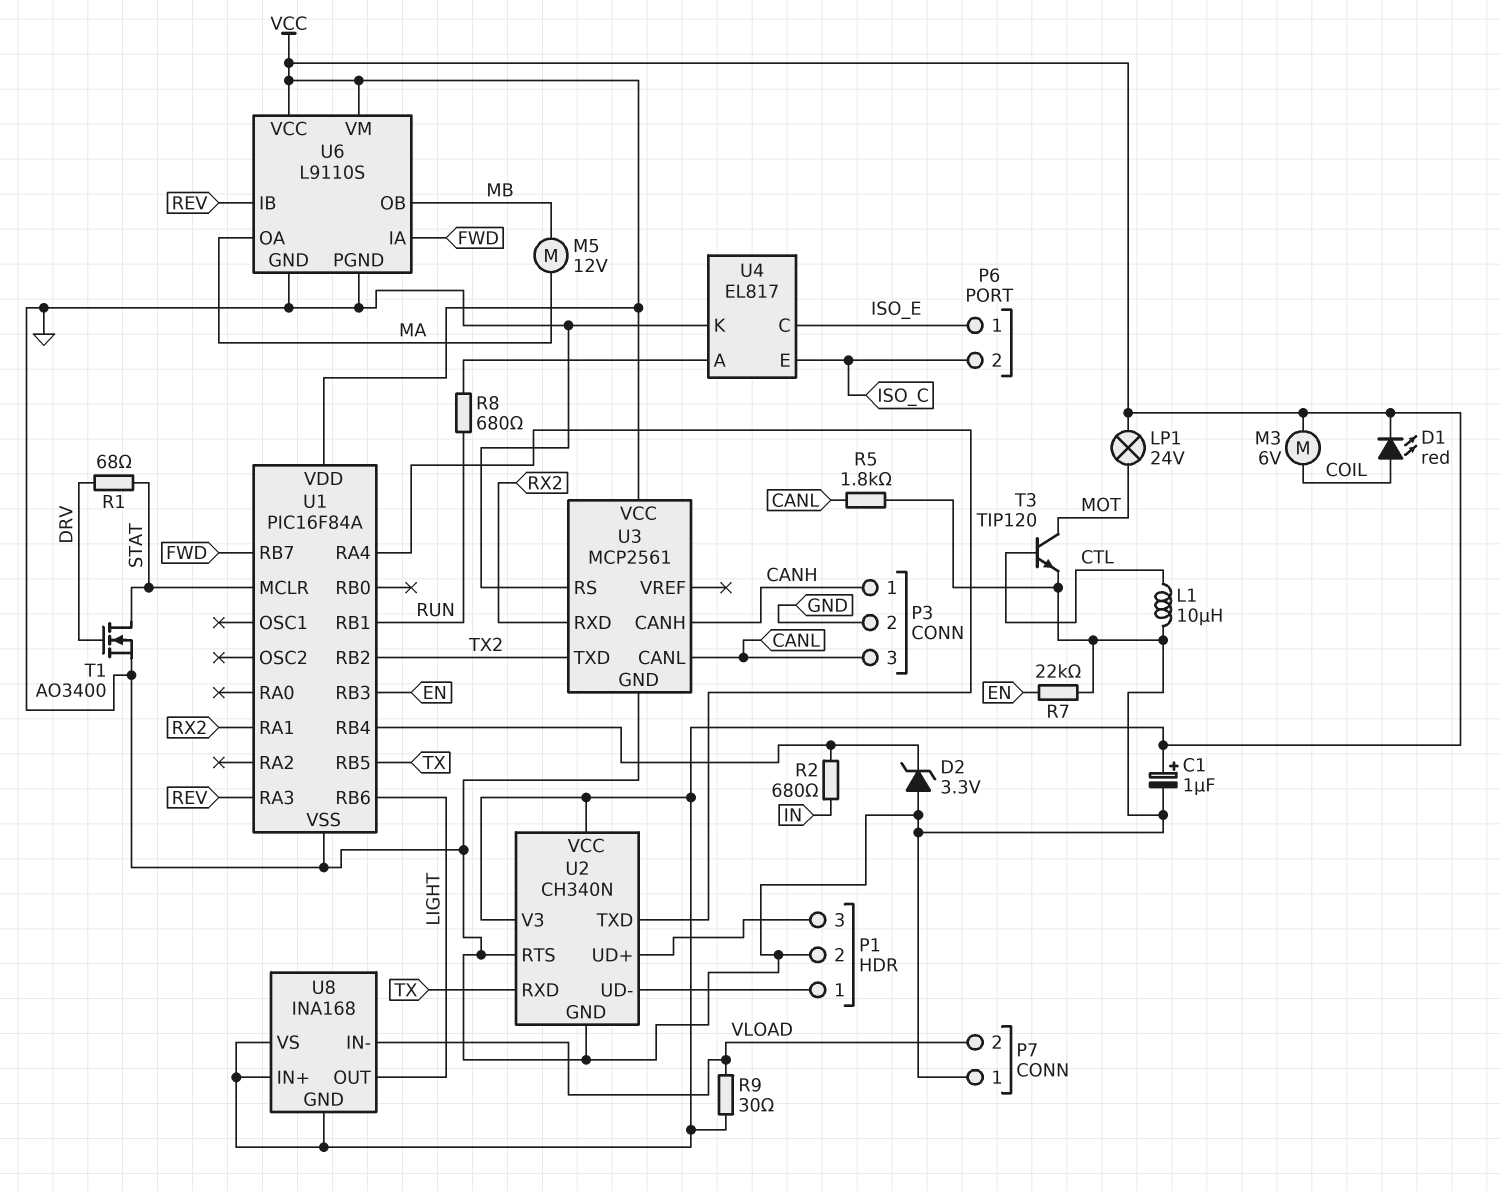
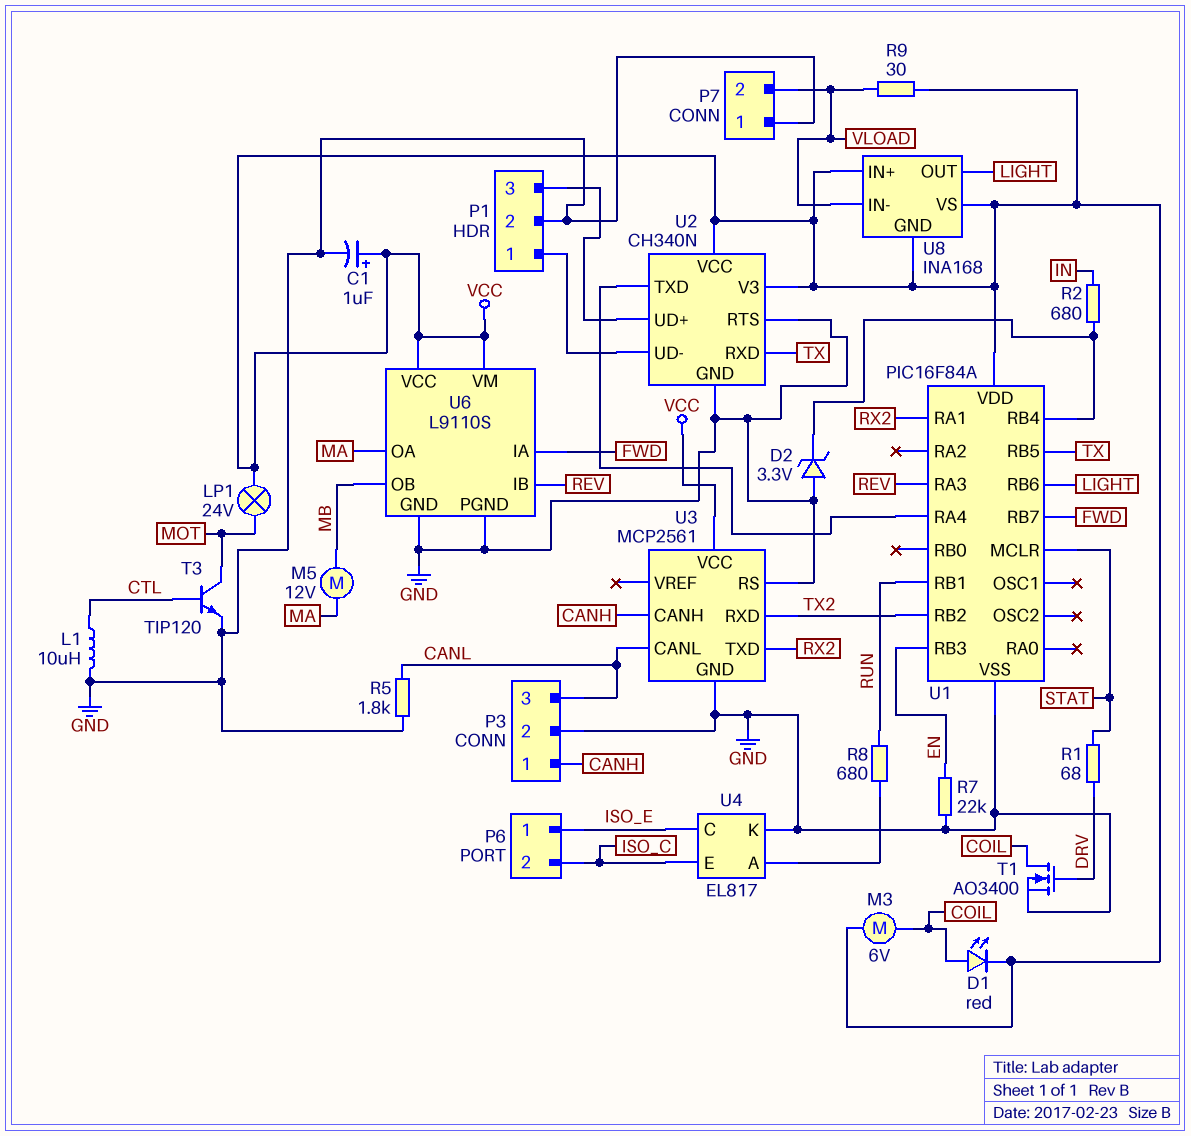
T1: NMOS AO3400 (G DRV, D STAT, S GND) -> NMOS AO3400 (G DRV, D COIL, S GND)
U3 pin RXD: RX2 -> TX2
U3 pin TXD: TX2 -> RX2

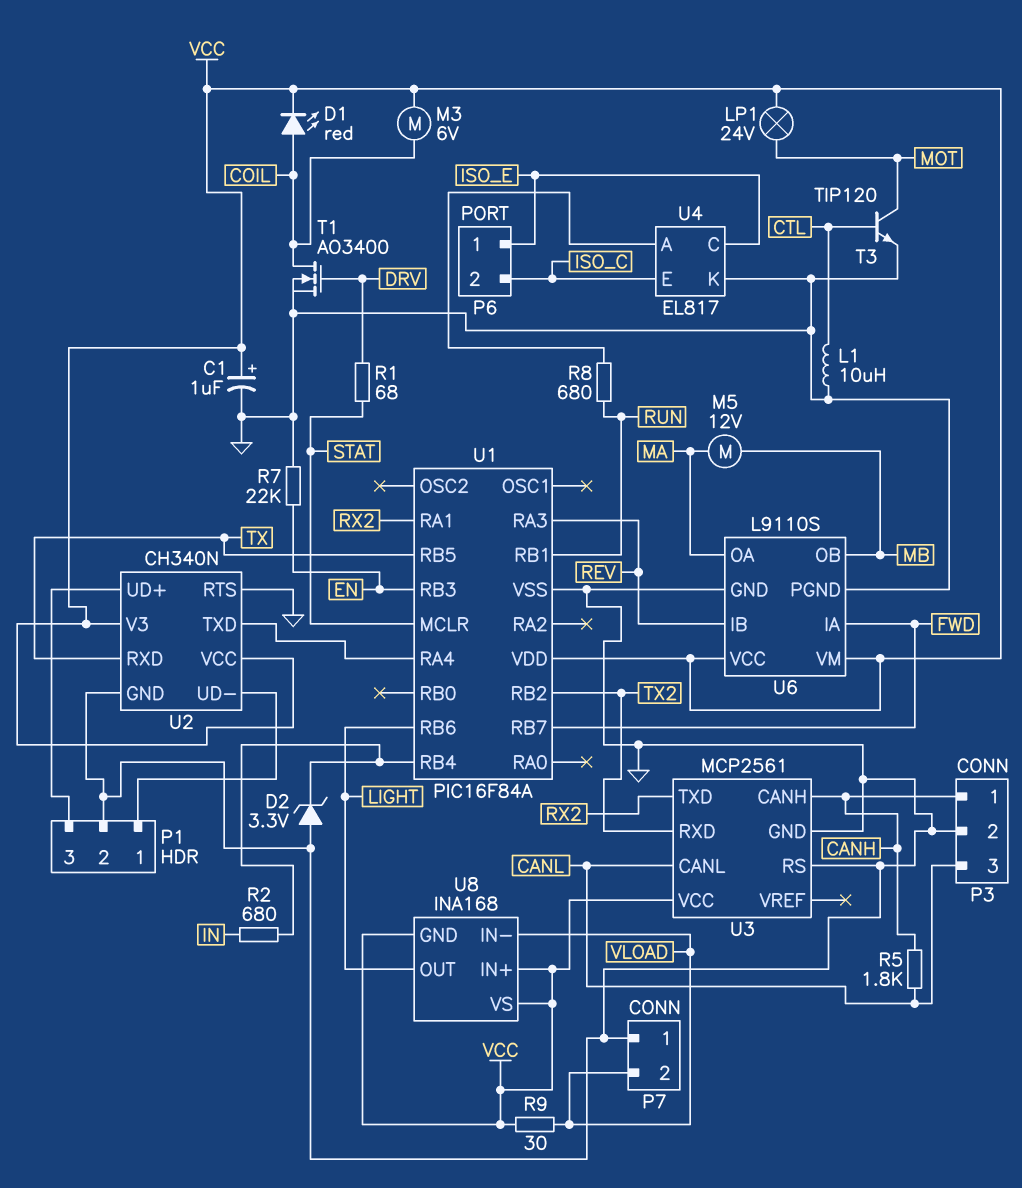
R5: 1.8k (CANL, GND) -> 1.8k (CANH, CANL)

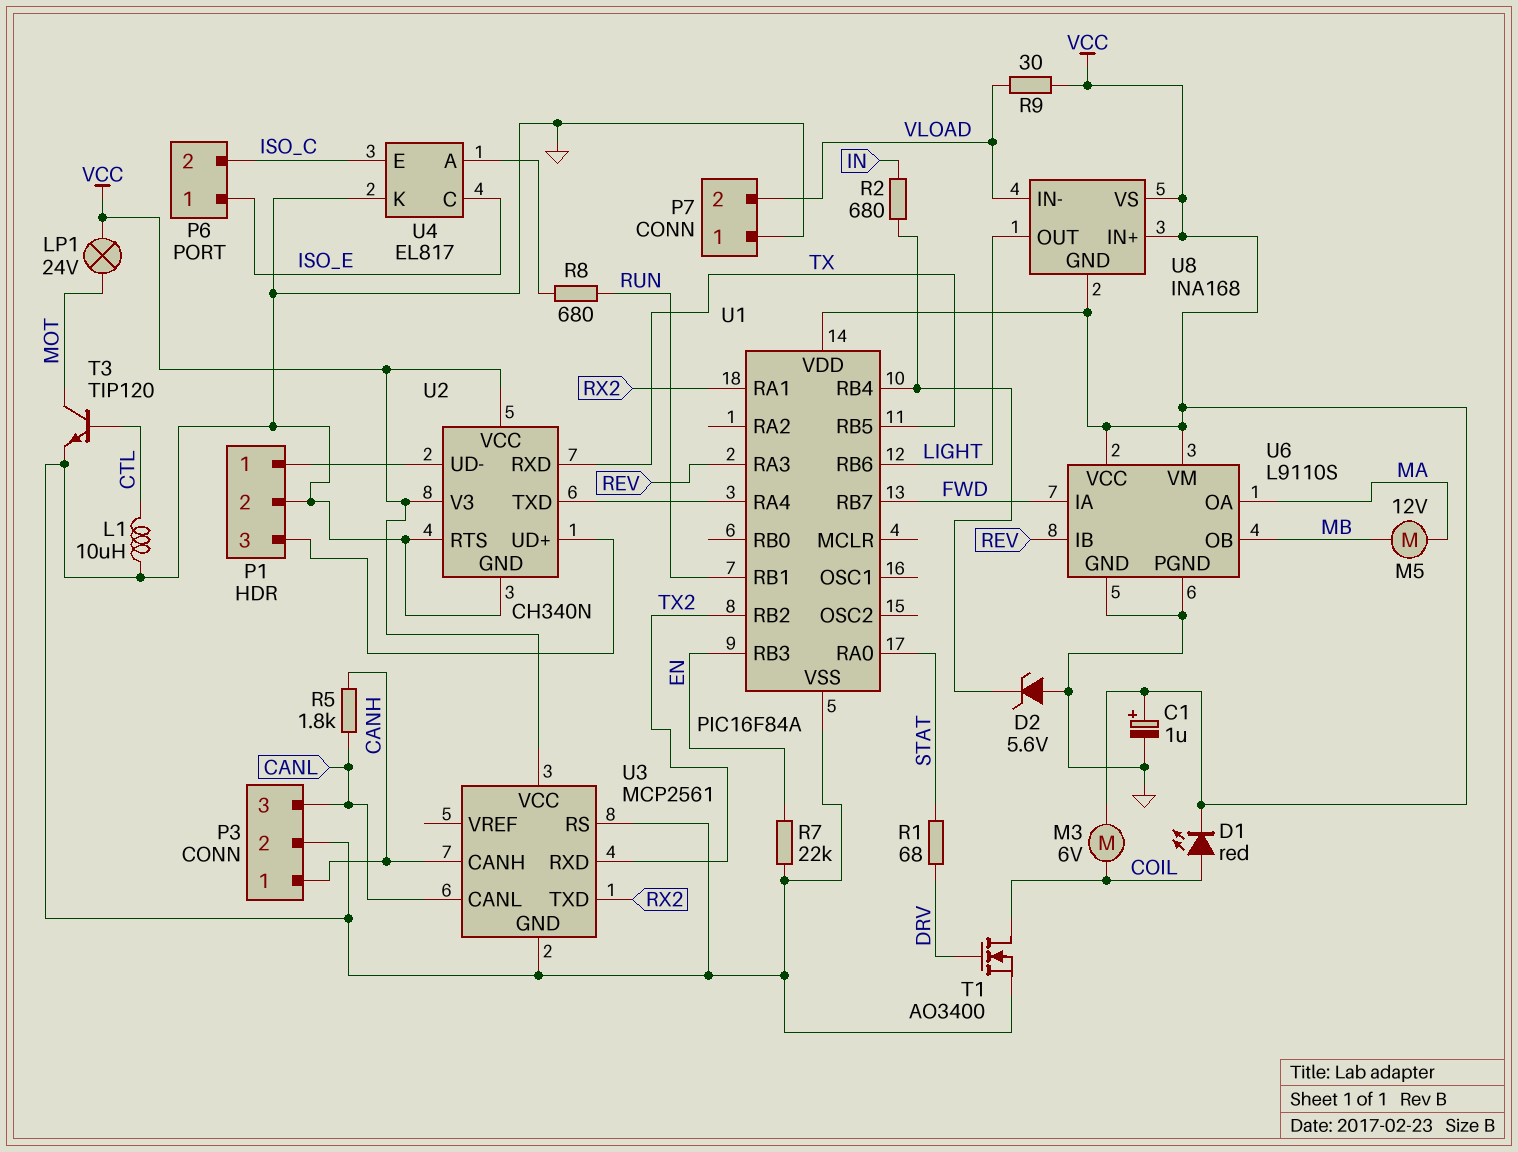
D2: zener 3.3V (A GND, K U1/RB4) -> zener 5.6V (A GND, K U1/RB4)
U1 pin MCLR: STAT -> none
U1 pin RA0: none -> STAT

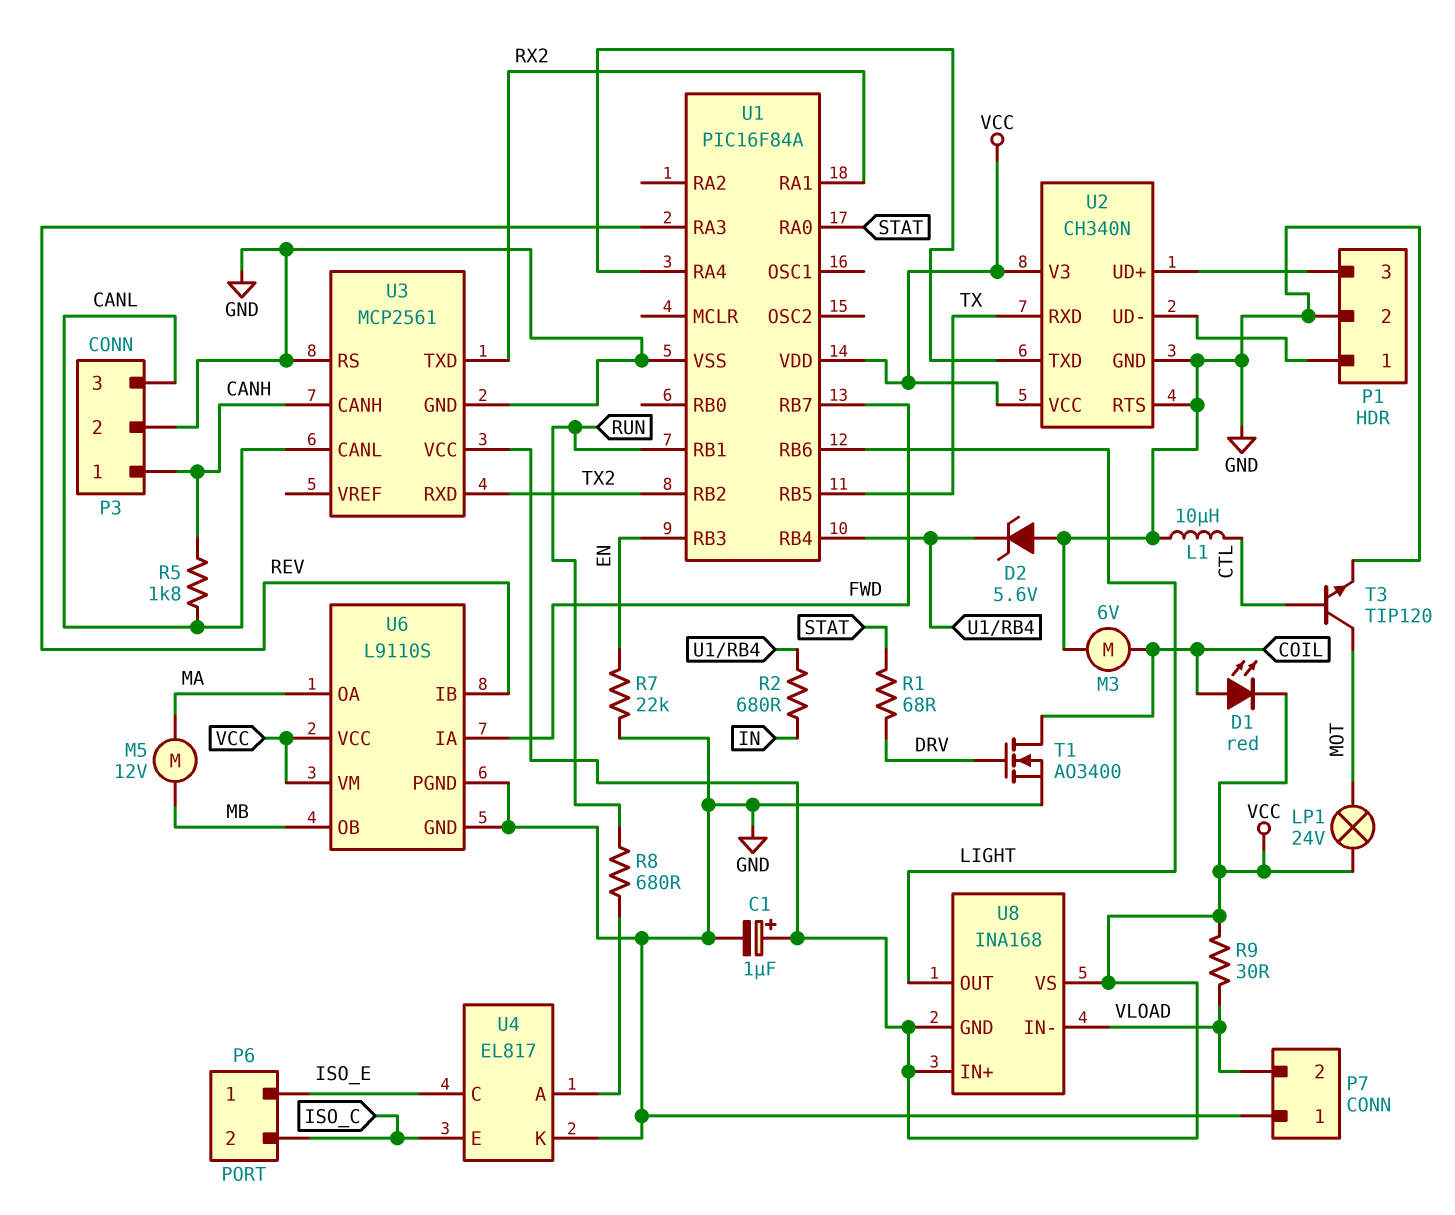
M3: motor 6V (COIL, VCC) -> motor 6V (COIL, GND)

